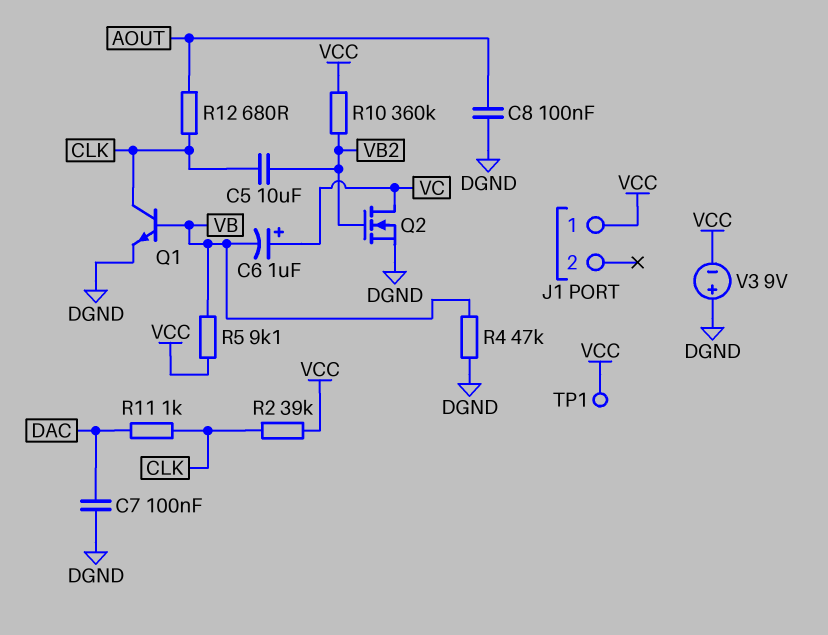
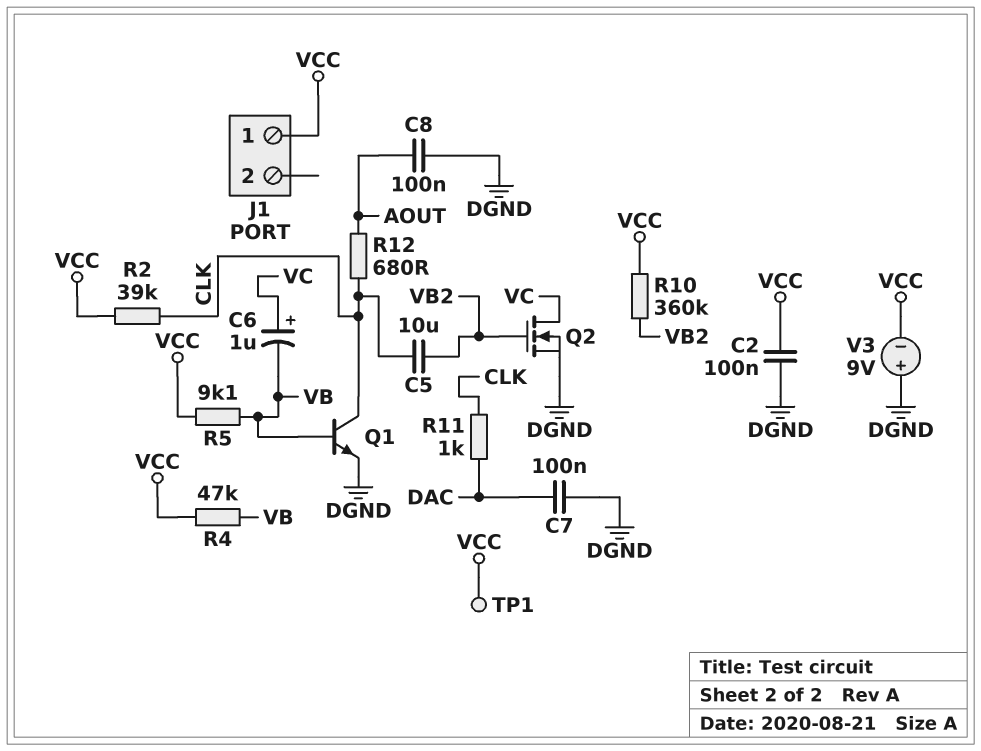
C2: none -> 100nF (DGND, VCC)
R4: 47k (DGND, VB) -> 47k (VB, VCC)

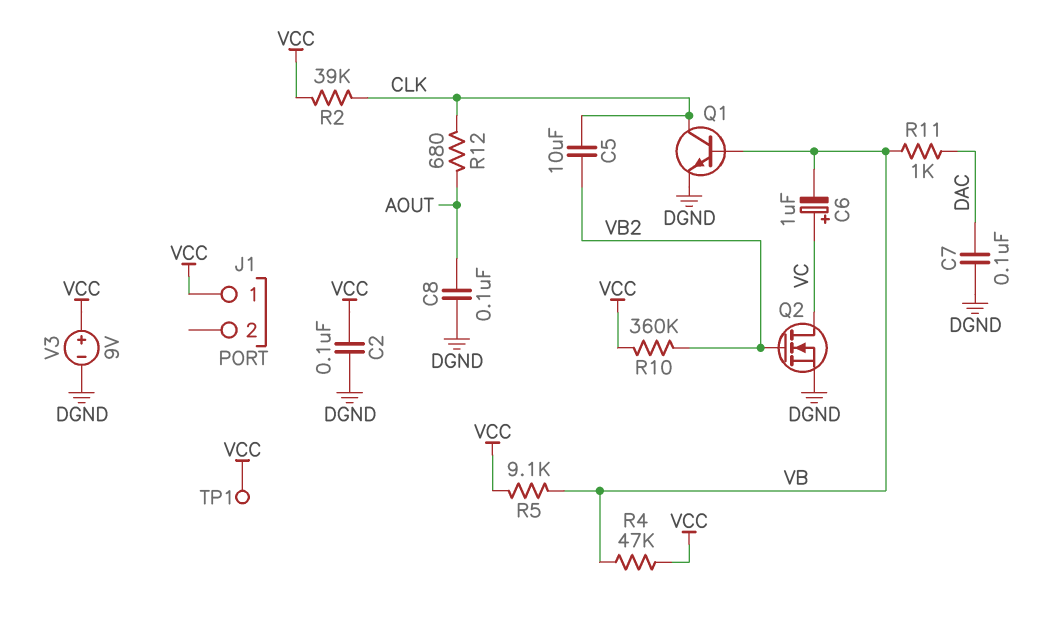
R11: 1k (CLK, DAC) -> 1k (DAC, VB)
V3: 9V (plus DGND, minus VCC) -> 9V (plus VCC, minus DGND)

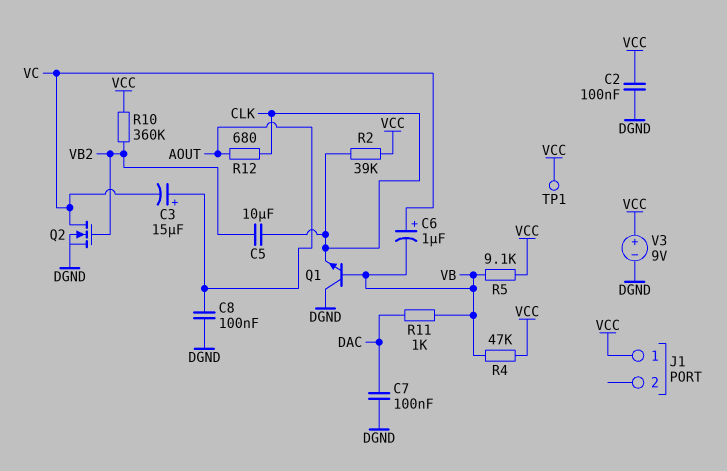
C3: none -> 15uF (plus AOUT, minus VC)
Q1: NPN (B VB, C CLK, E DGND) -> NPN (B VB, C DGND, E CLK)

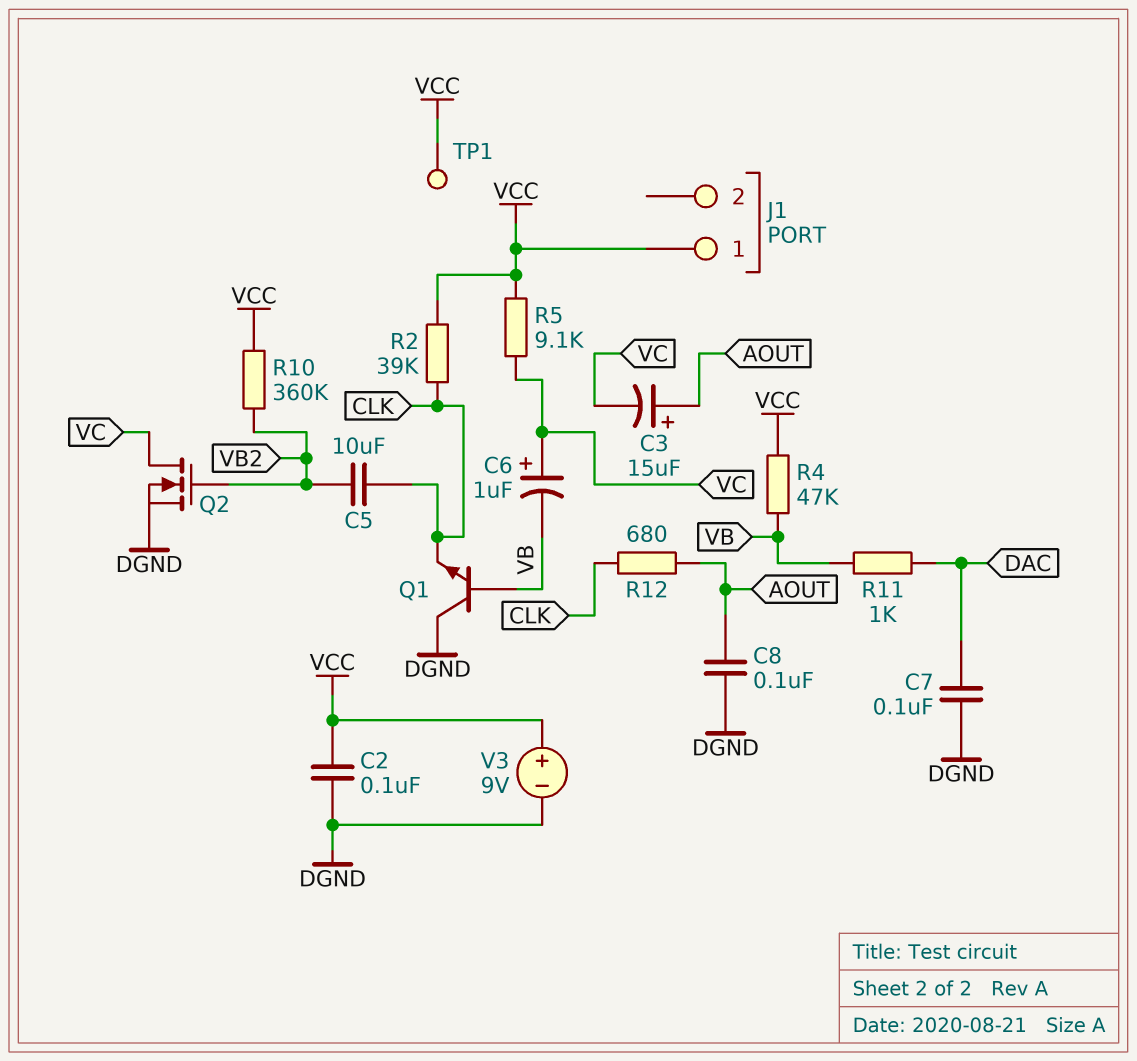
R5: 9.1k (VB, VCC) -> 9.1k (VC, VCC)

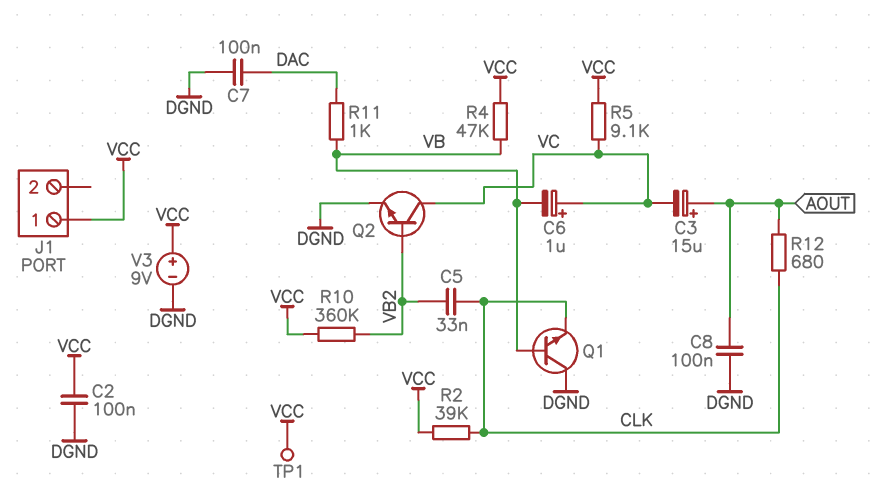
C5: 10uF (CLK, VB2) -> 33nF (CLK, VB2)
Q2: NMOS (G VB2, D VC, S DGND) -> NPN (B VB2, C VC, E DGND)

